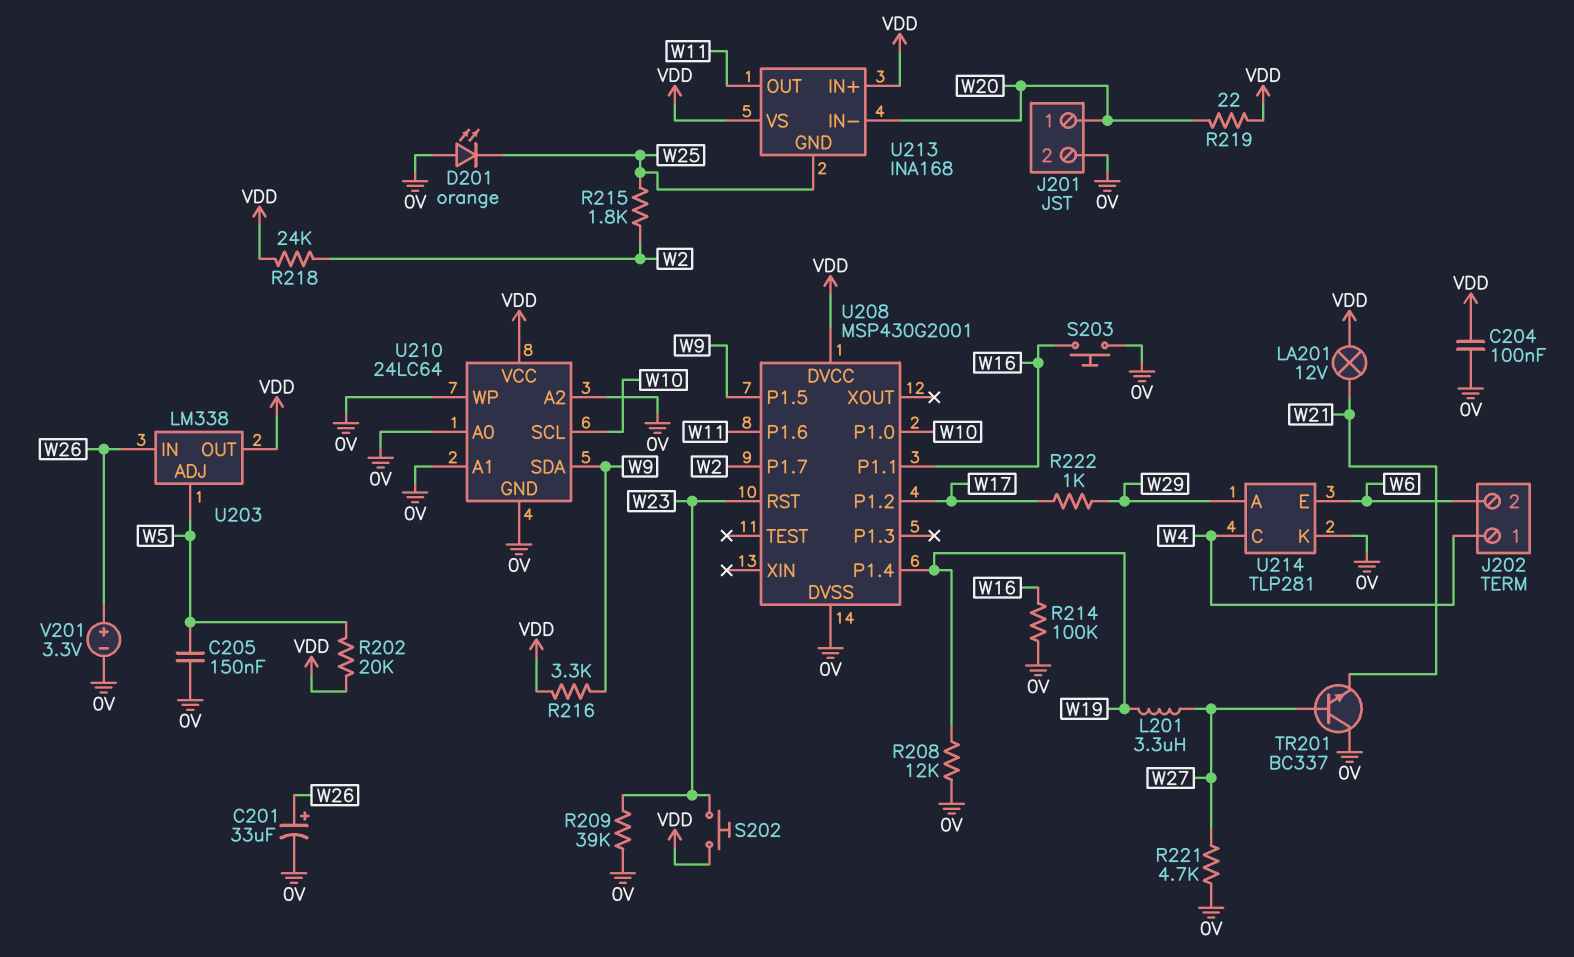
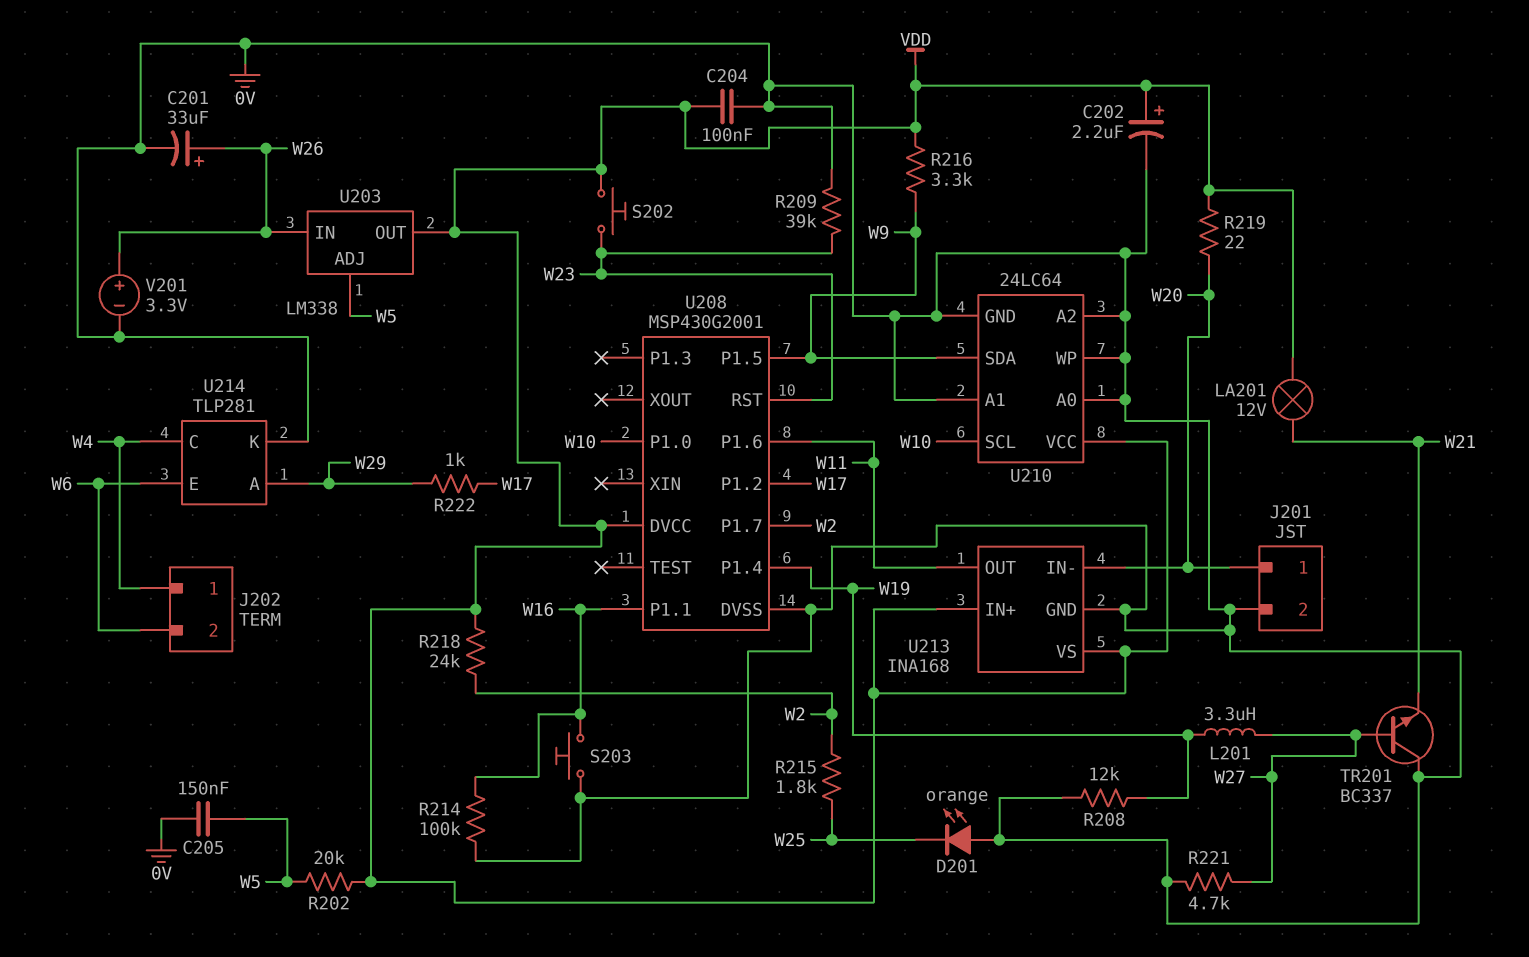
C202: none -> 2.2uF (plus VDD, minus 0V)
U213 pin GND: W25 -> 0V

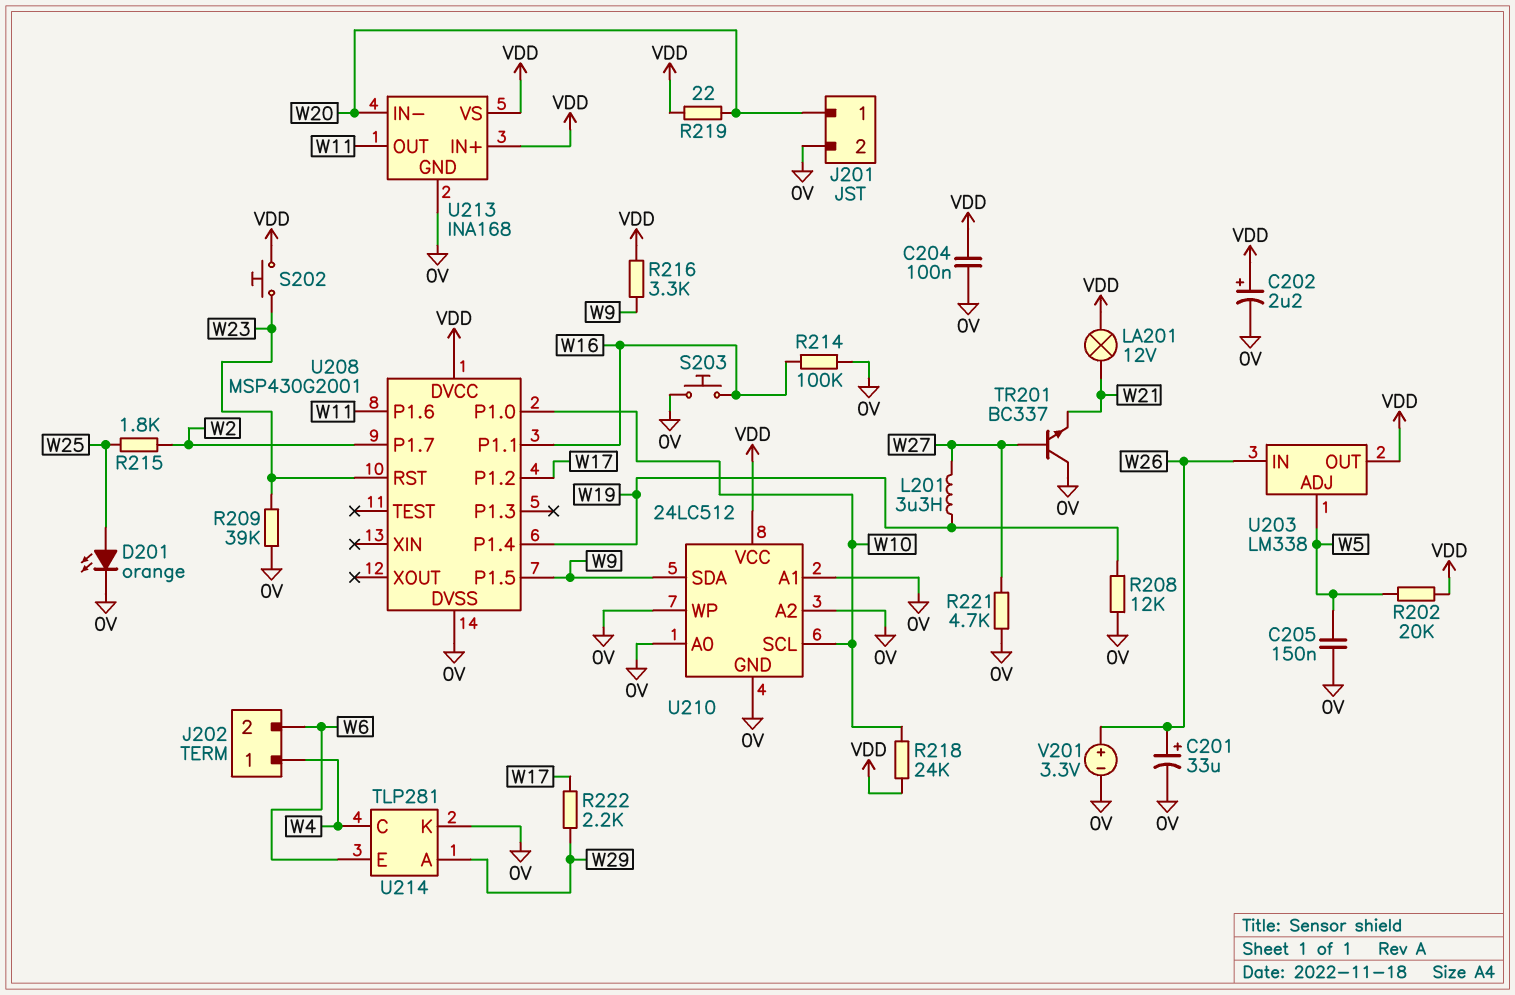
D201: LED orange (A 0V, K W25) -> LED orange (A W25, K 0V)
R218: 24k (VDD, W2) -> 24k (VDD, W10)
R222: 1k (W17, W29) -> 2.2k (W17, W29)
U210: 24LC64 -> 24LC512

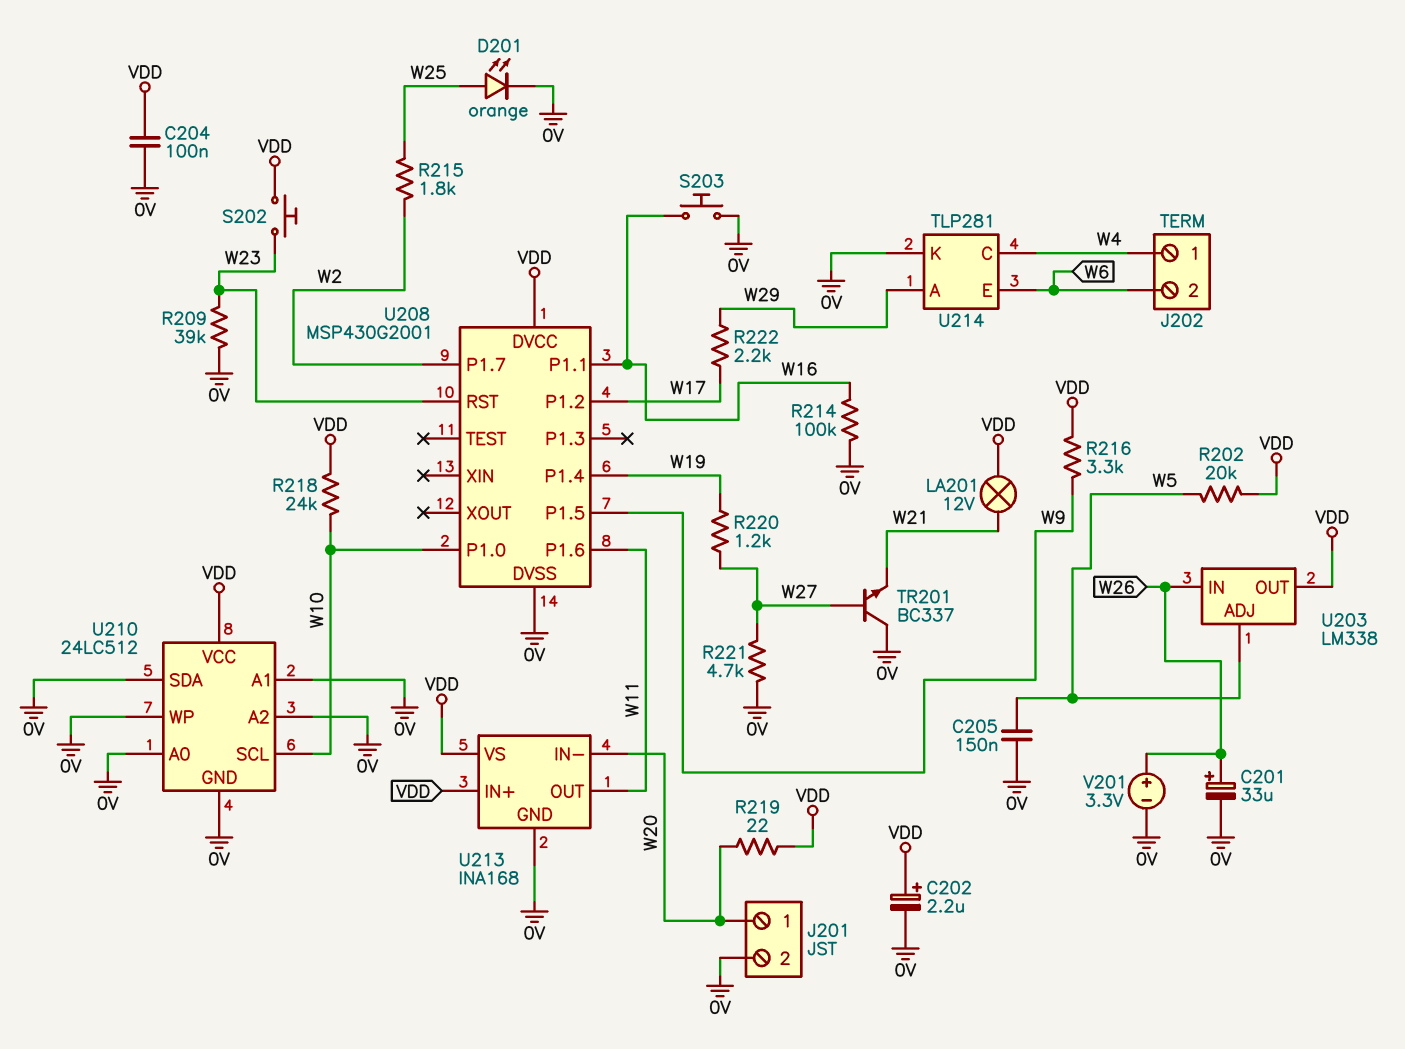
L201: 3.3uH (W19, W27) -> none
R208: 12k (0V, W19) -> none
R220: none -> 1.2k (W19, W27)
U210 pin SDA: W9 -> 0V

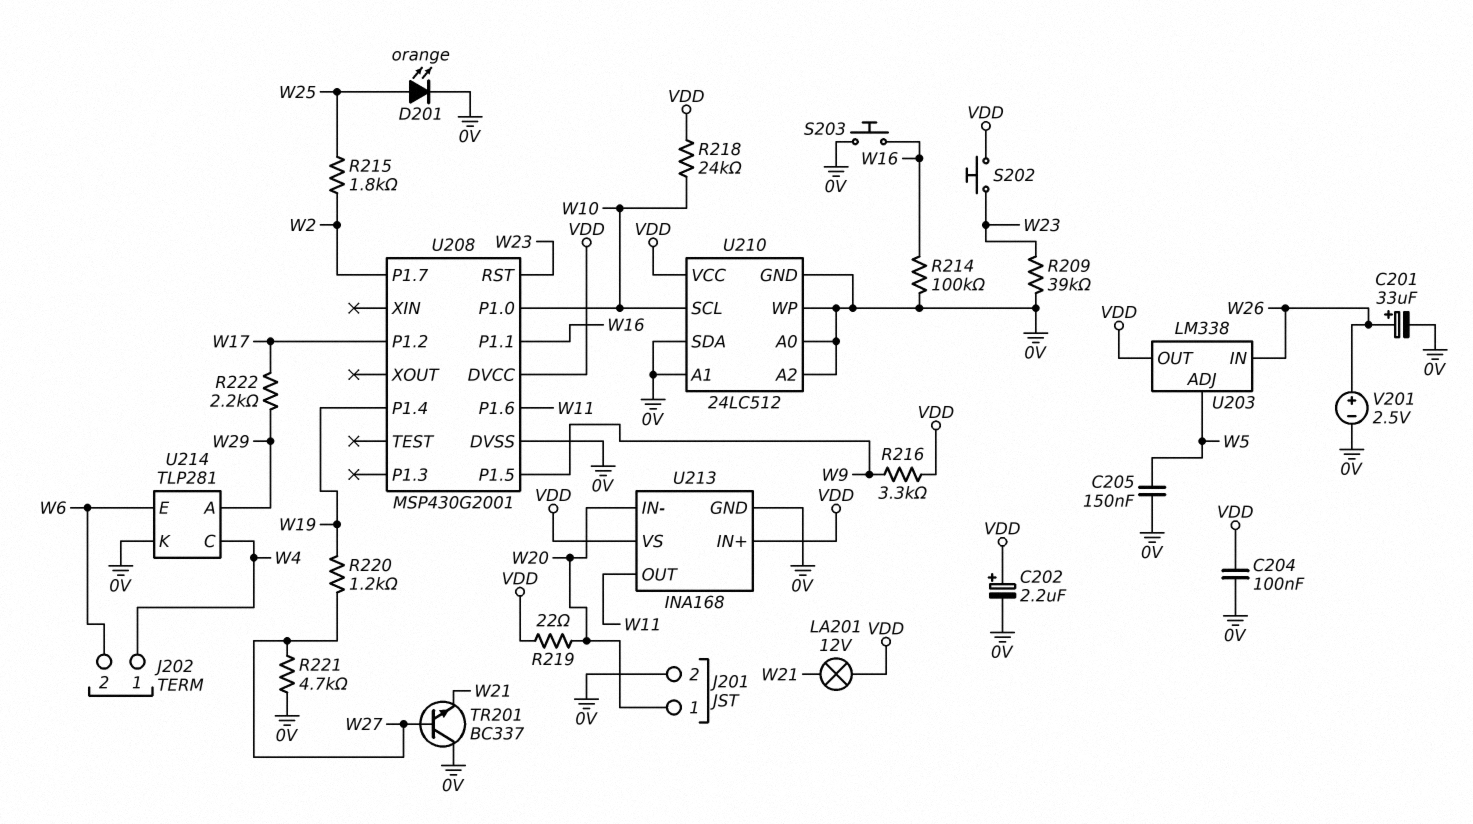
R202: 20k (VDD, W5) -> none
V201: 3.3V (plus W26, minus 0V) -> 2.5V (plus W26, minus 0V)

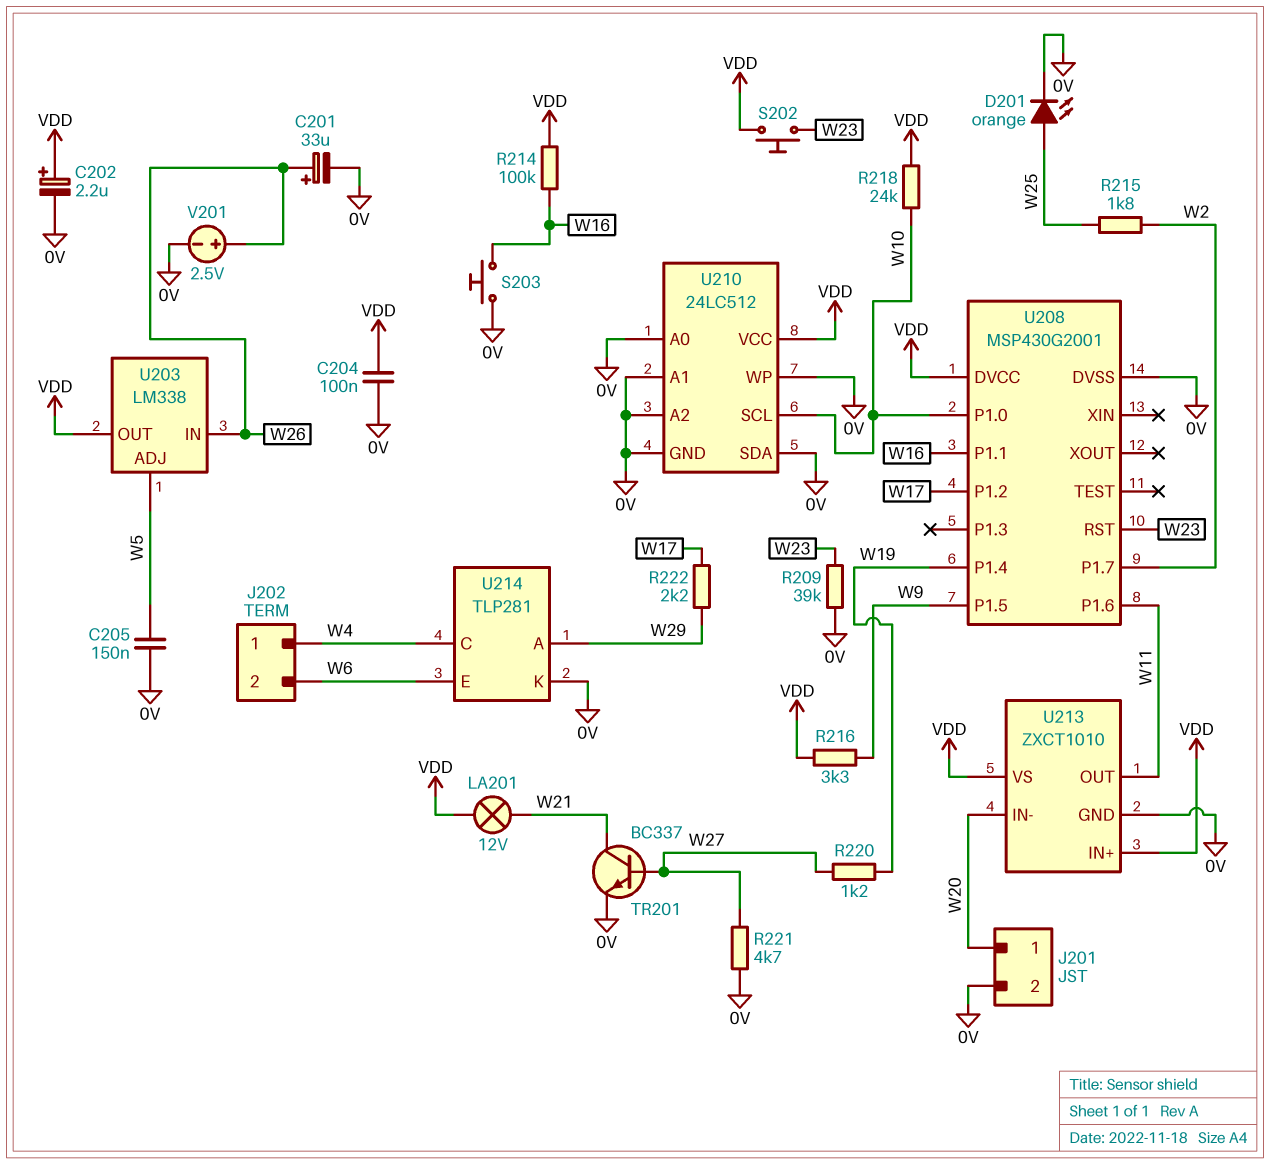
R214: 100k (0V, W16) -> 100k (VDD, W16)
R219: 22 (VDD, W20) -> none
TR201: NPN BC337 (B W27, C 0V, E W21) -> NPN BC337 (B W27, C W21, E 0V)
U213: INA168 -> ZXCT1010

